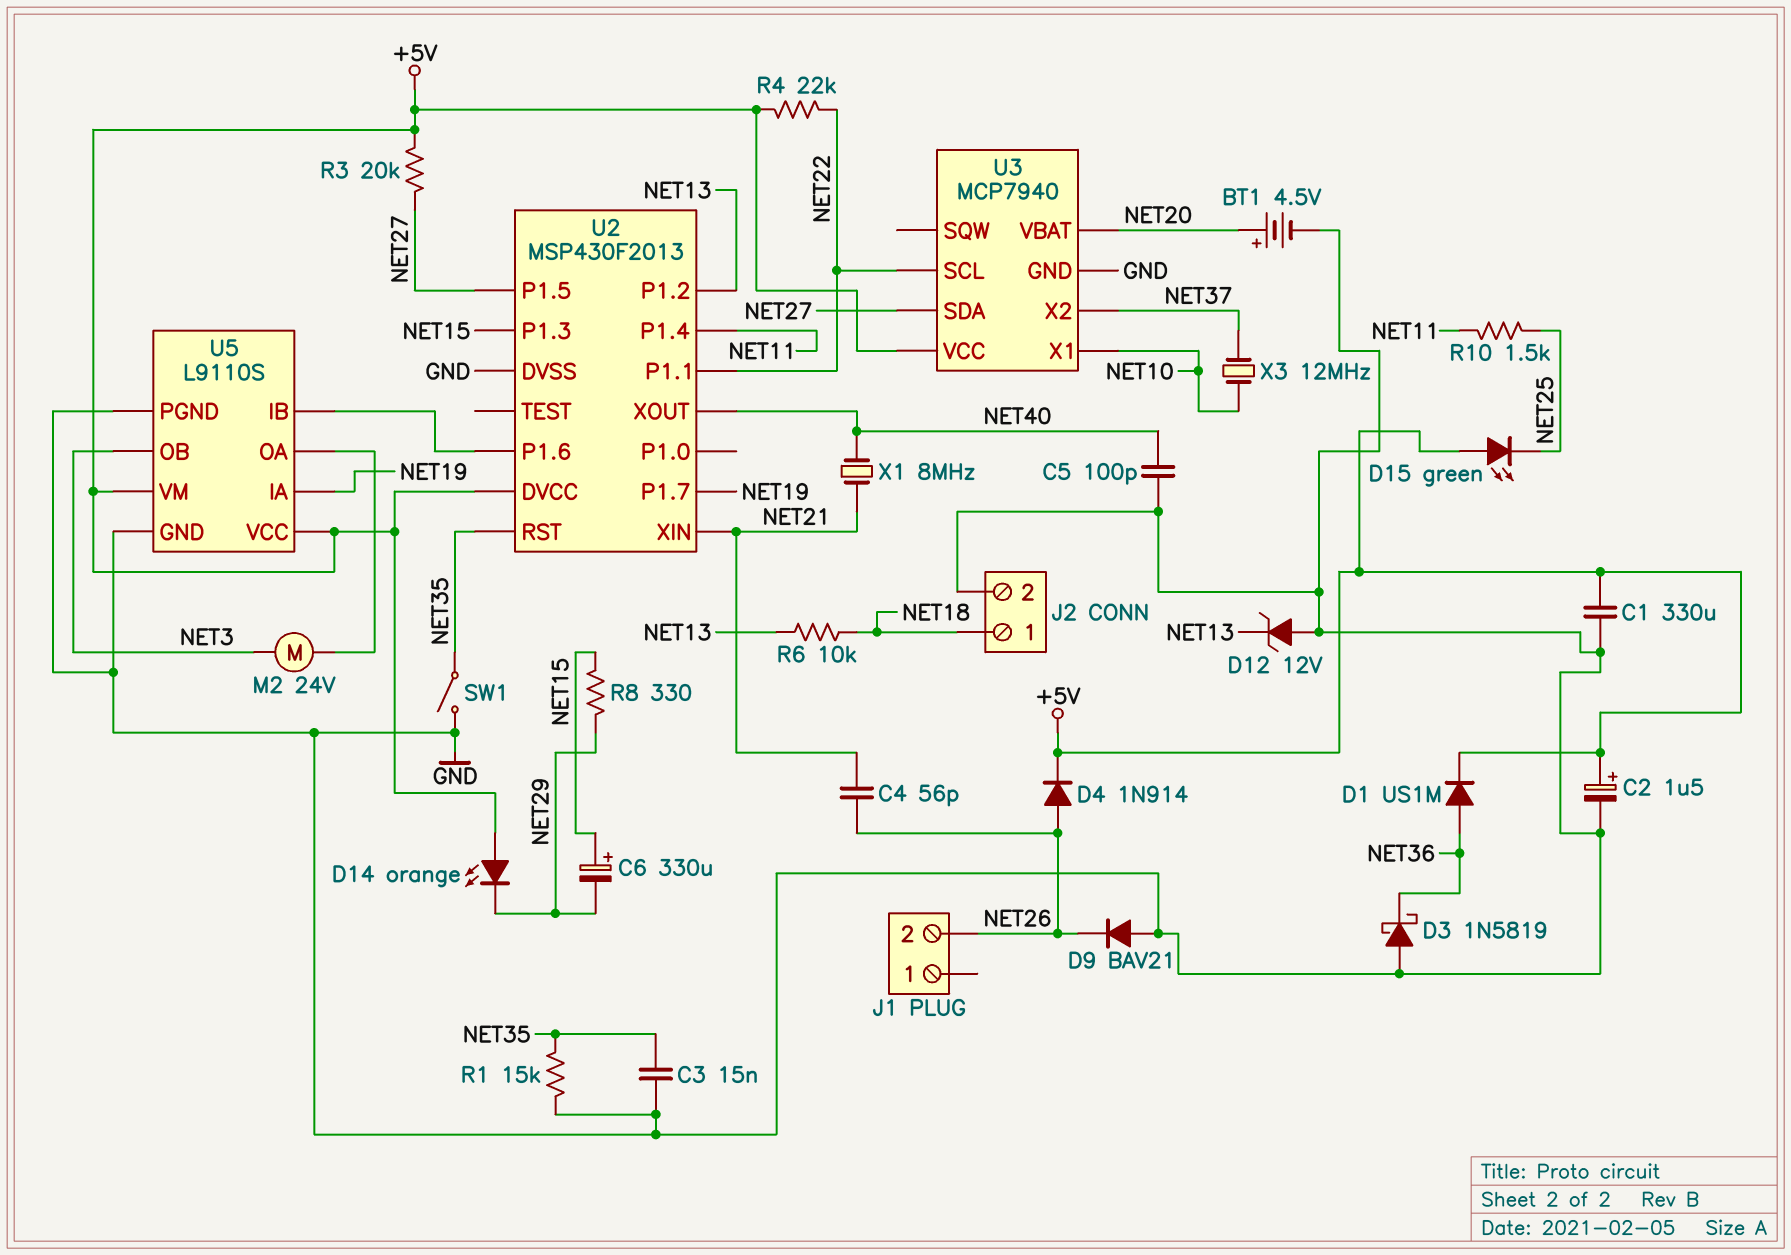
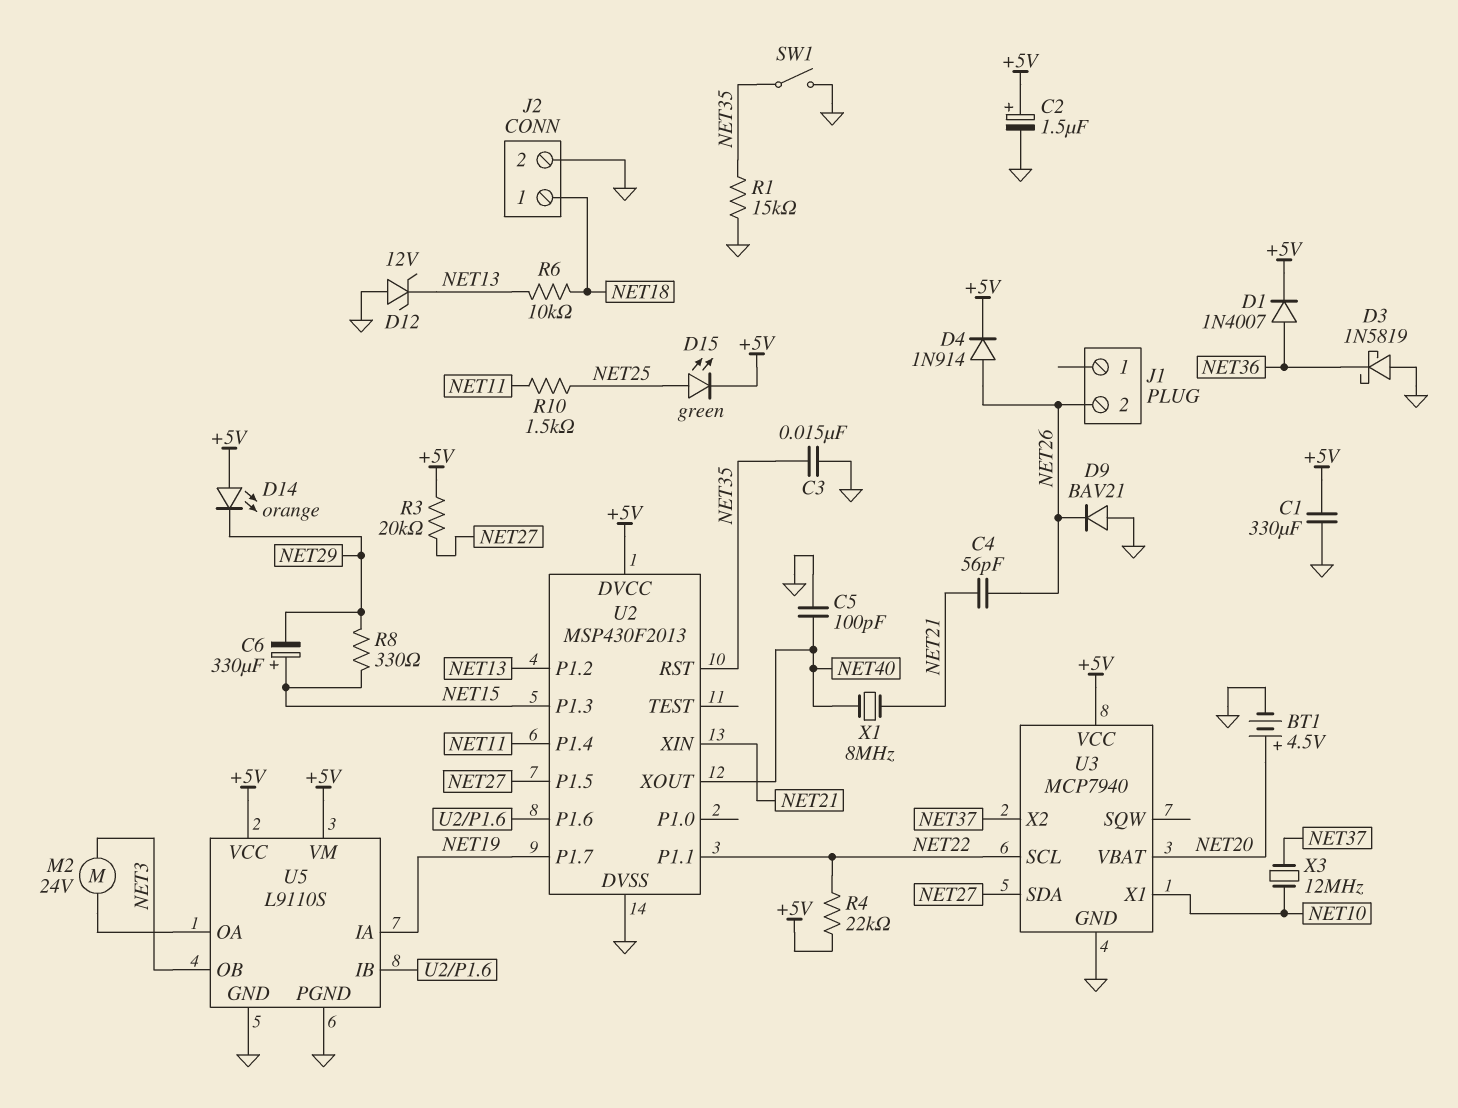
D1: diode US1M (A NET36, K +5V) -> diode 1N4007 (A NET36, K +5V)
D15: LED green (A +5V, K NET25) -> LED green (A NET25, K +5V)

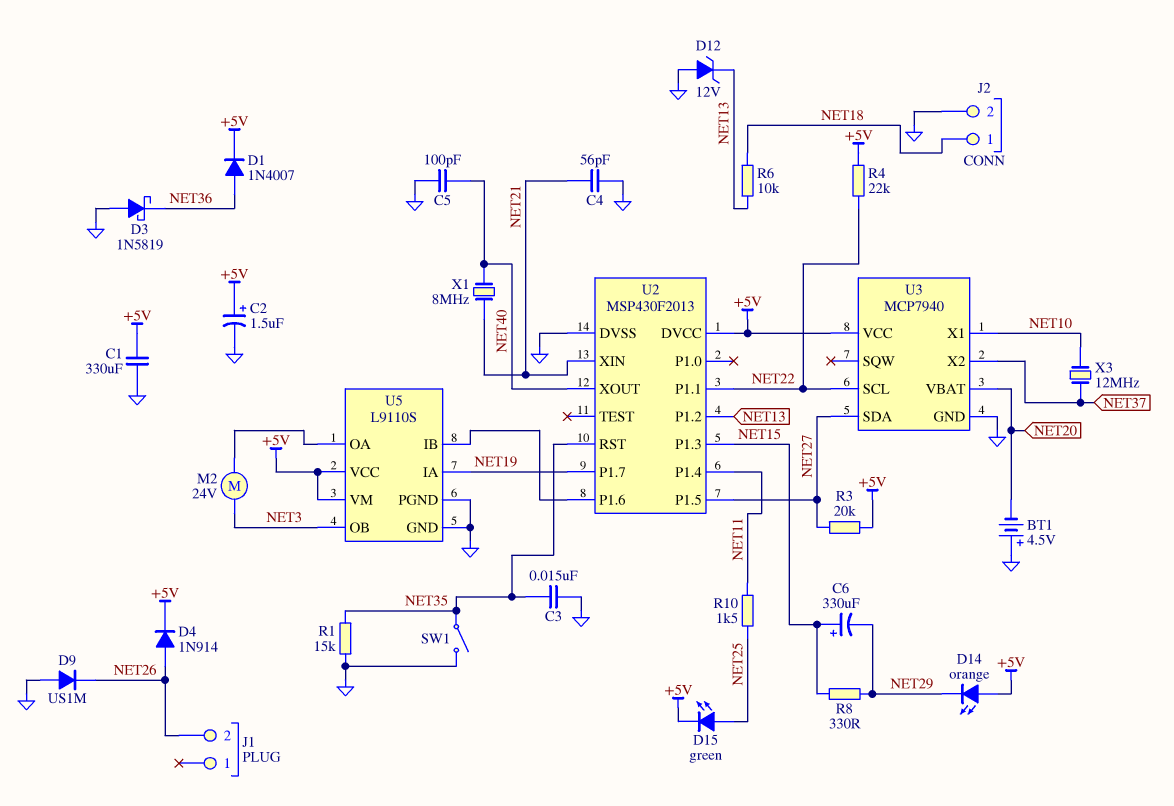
BT1: 4.5V (plus NET20, minus GND) -> 4.5V (plus GND, minus NET20)
C4: 56pF (NET21, NET26) -> 56pF (GND, NET21)
D9: diode BAV21 (A GND, K NET26) -> diode US1M (A GND, K NET26)

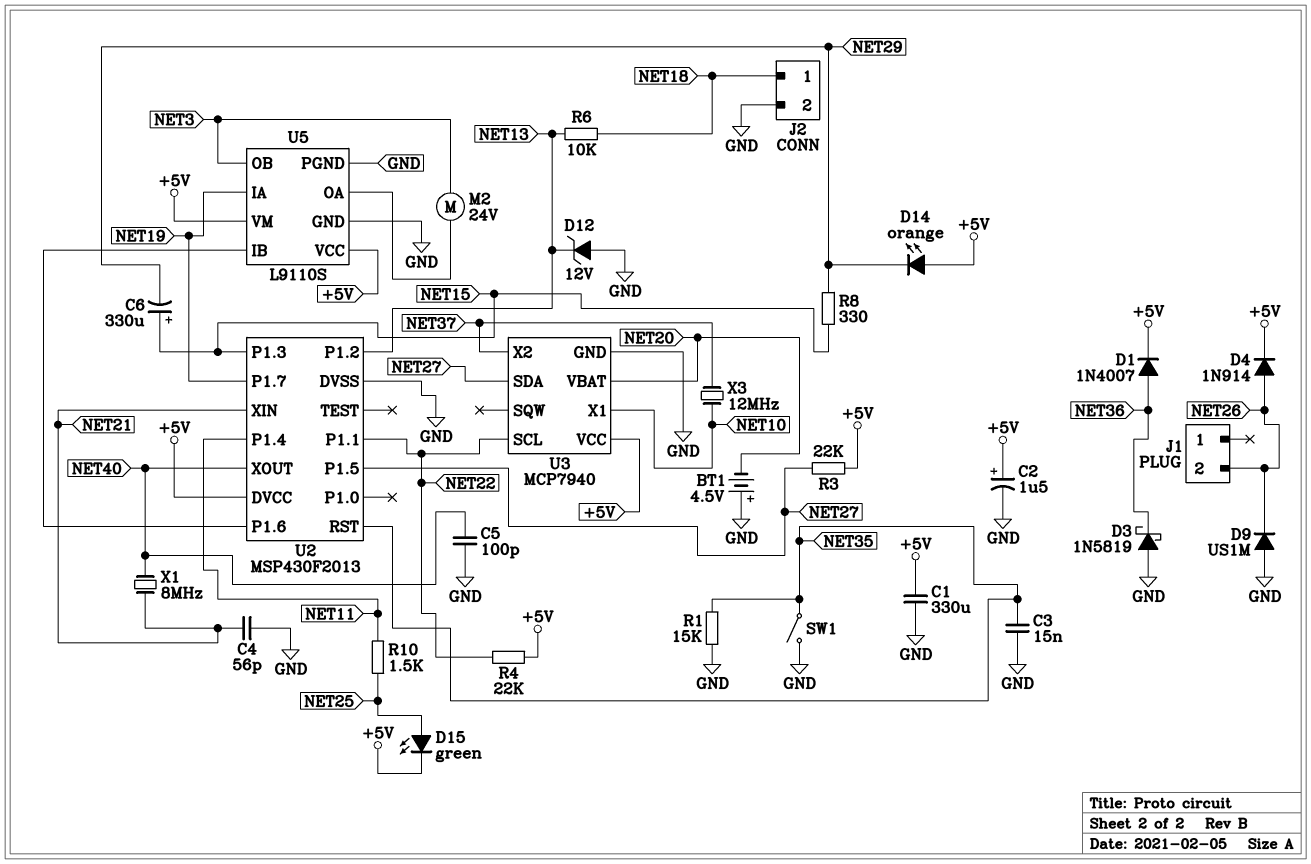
R3: 20k (+5V, NET27) -> 22k (+5V, NET27)

